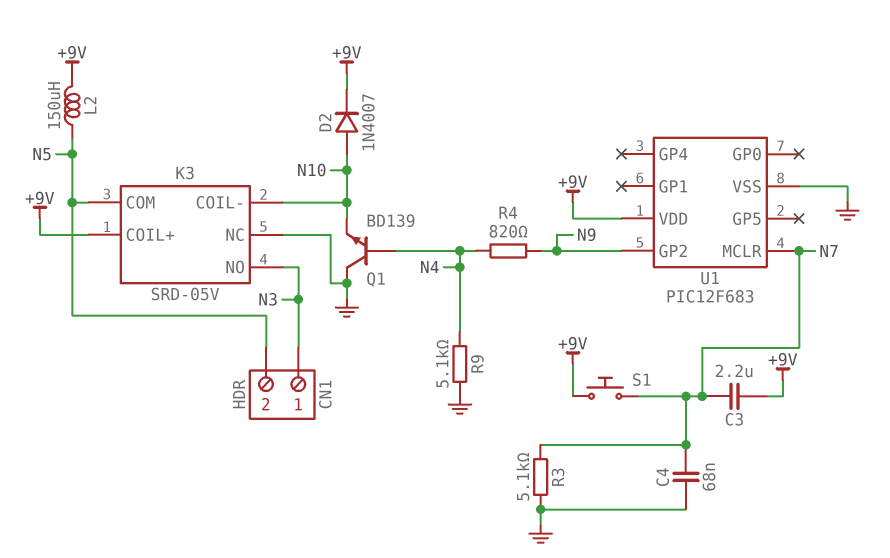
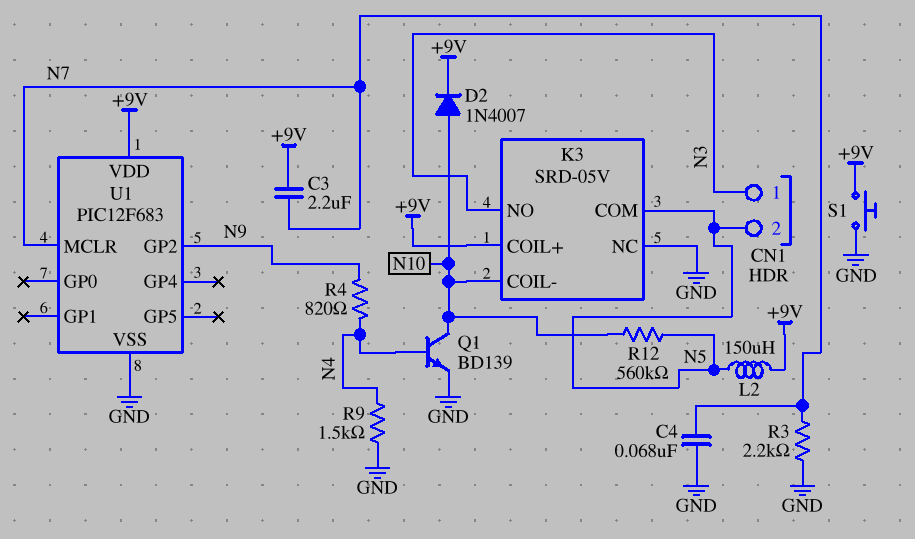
Q1: NPN BD139 (B N4, C GND, E N10) -> NPN BD139 (B N4, C N10, E GND)
R3: 5.1k (GND, N7) -> 2.2k (GND, N7)
R9: 5.1k (GND, N4) -> 1.5k (GND, N4)
R12: none -> 560k (N5, N10)
S1: button (+9V, N7) -> button (+9V, GND)

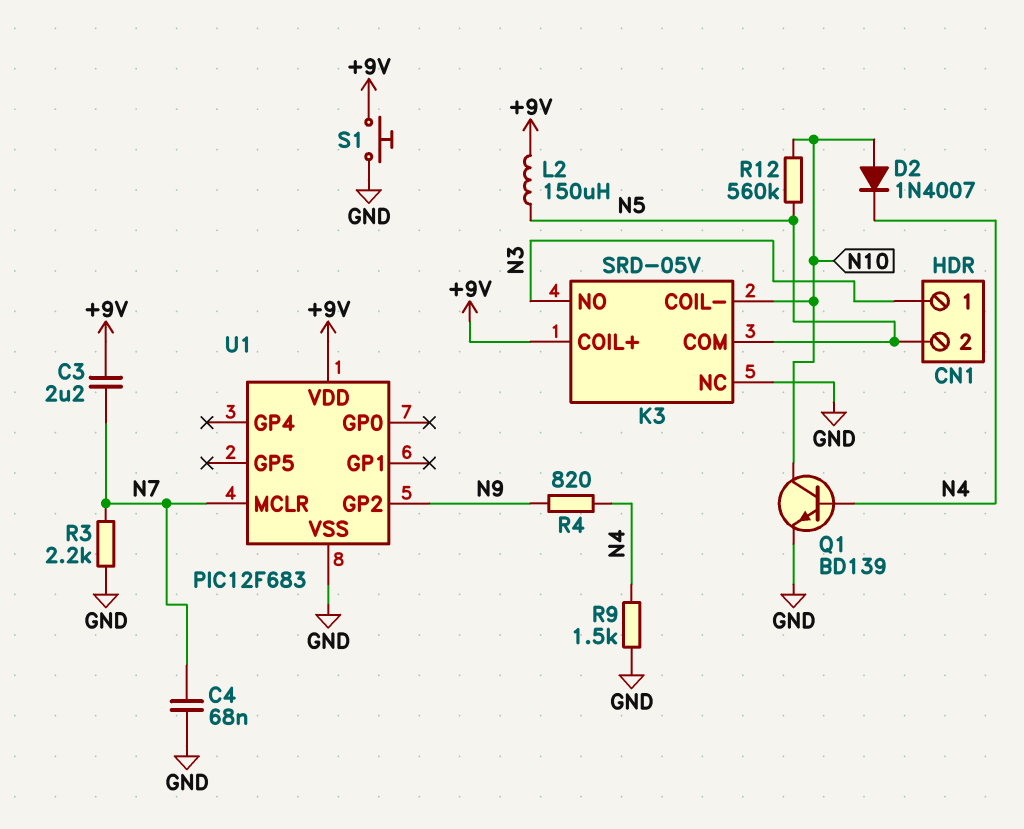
D2: diode 1N4007 (A N10, K +9V) -> diode 1N4007 (A N10, K N4)

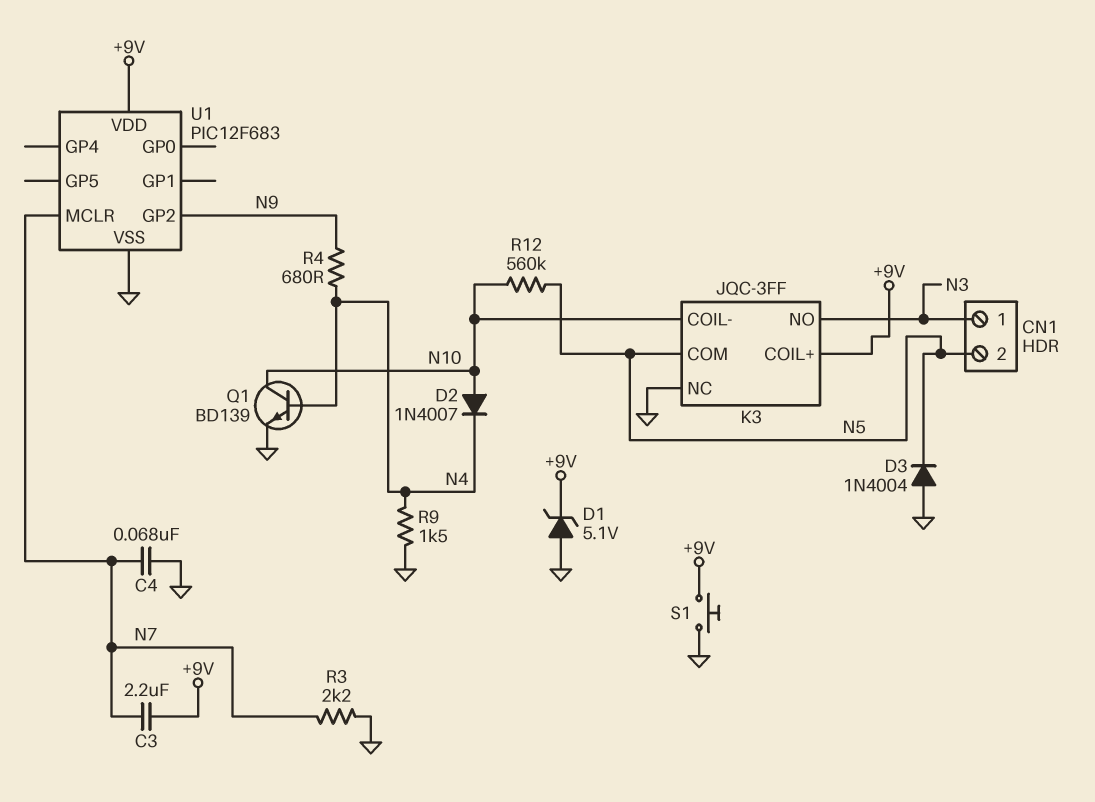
D1: none -> zener 5.1V (A GND, K +9V)
D3: none -> diode 1N4004 (A GND, K N5)
K3: SRD-05V -> JQC-3FF
L2: 150uH (+9V, N5) -> none
R4: 820 (N4, N9) -> 680 (N4, N9)

